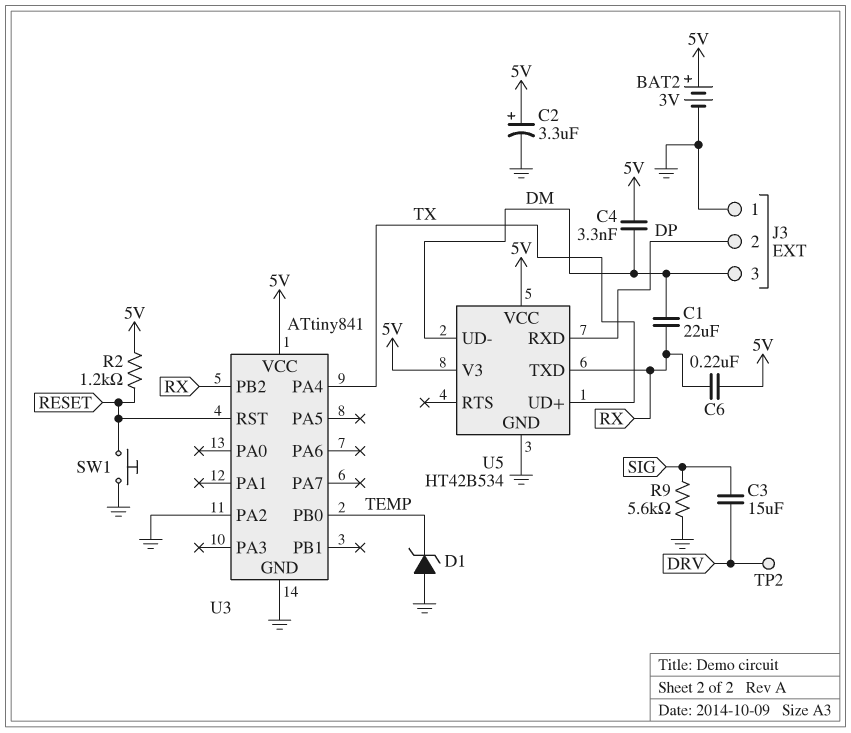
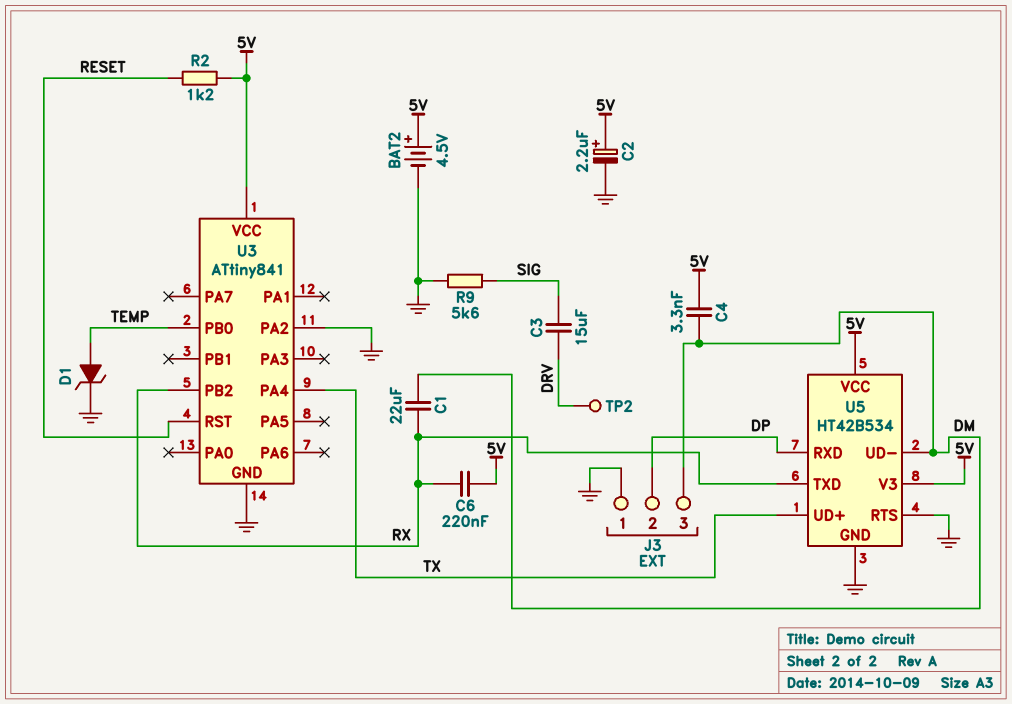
BAT2: 3V (plus 5V, minus GND) -> 4.5V (plus 5V, minus GND)
C2: 3.3uF (plus 5V, minus GND) -> 2.2uF (plus 5V, minus GND)
D1: zener (A GND, K TEMP) -> zener (A TEMP, K GND)
SW1: button (GND, RESET) -> none
U5 pin RTS: none -> GND

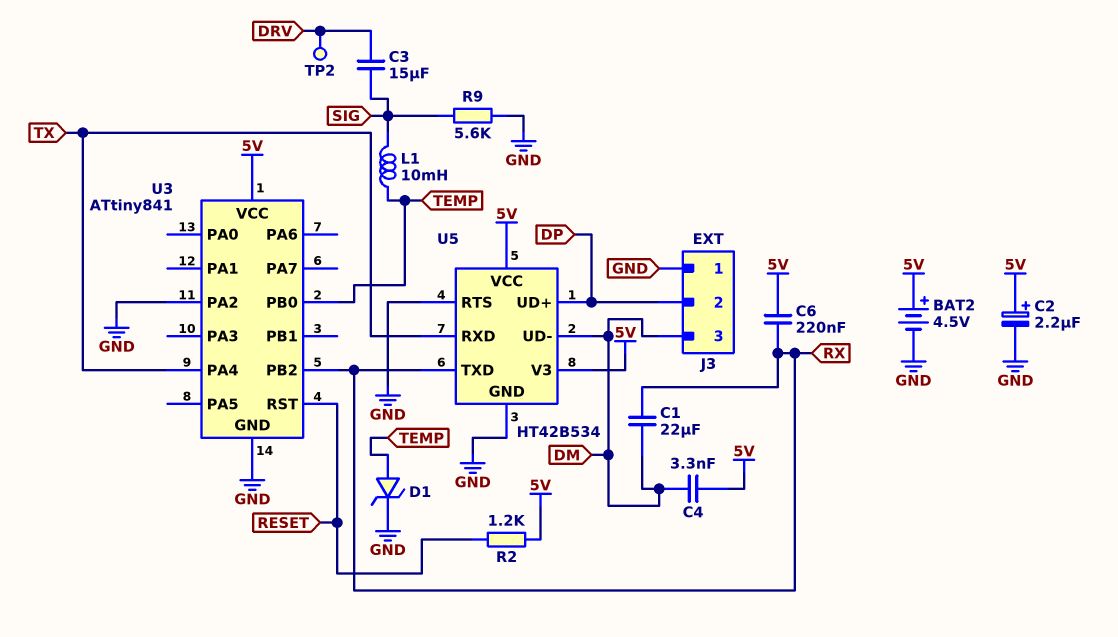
L1: none -> 10mH (SIG, TEMP)
U5 pin RXD: DP -> TX
U5 pin UD+: TX -> DP

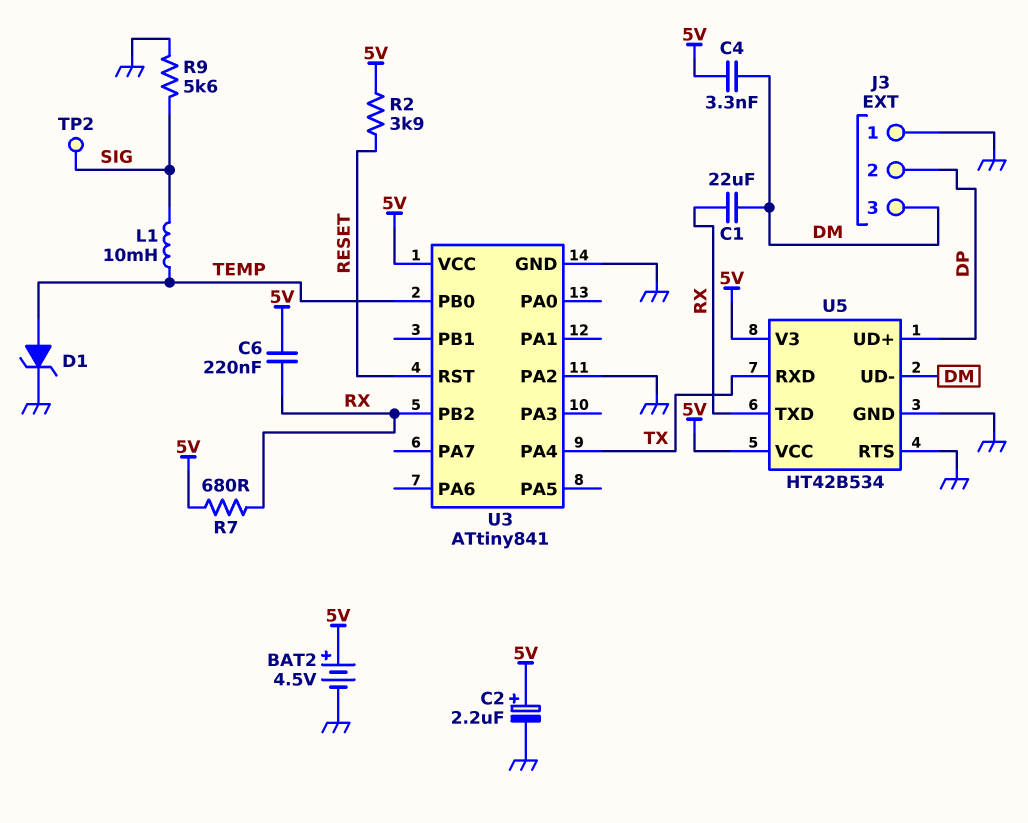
C3: 15uF (DRV, SIG) -> none
R2: 1.2k (5V, RESET) -> 3.9k (5V, RESET)
R7: none -> 680 (5V, RX)
TP2: test point (DRV) -> test point (SIG)

